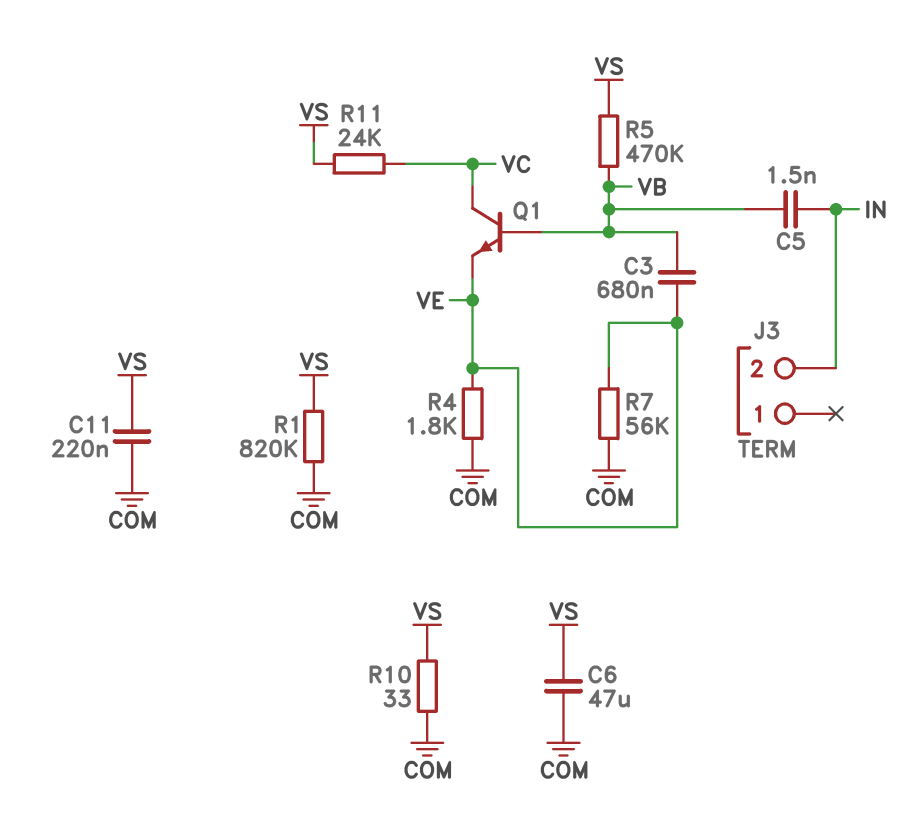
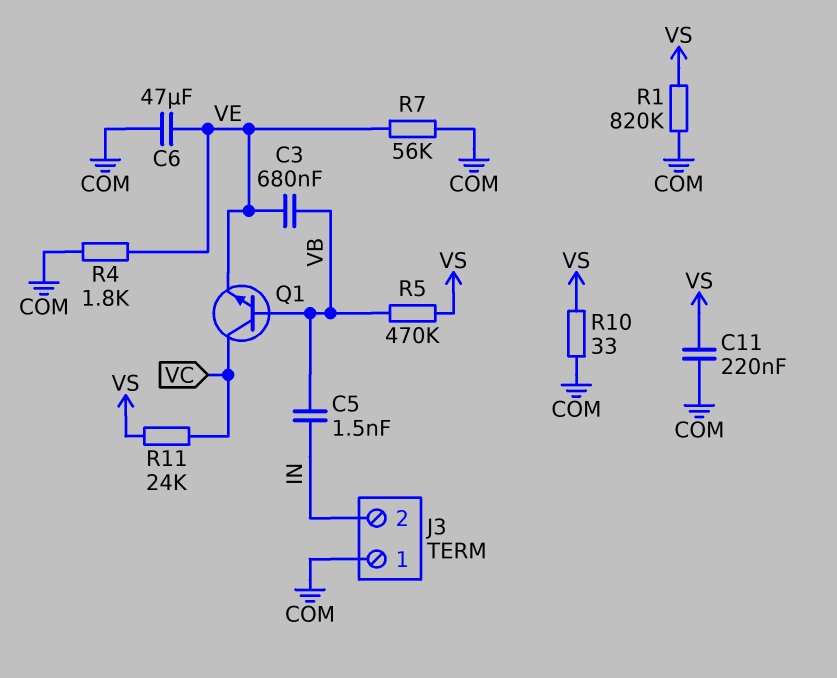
C6: 47uF (COM, VS) -> 47uF (COM, VE)
J3 pin 1: none -> COM

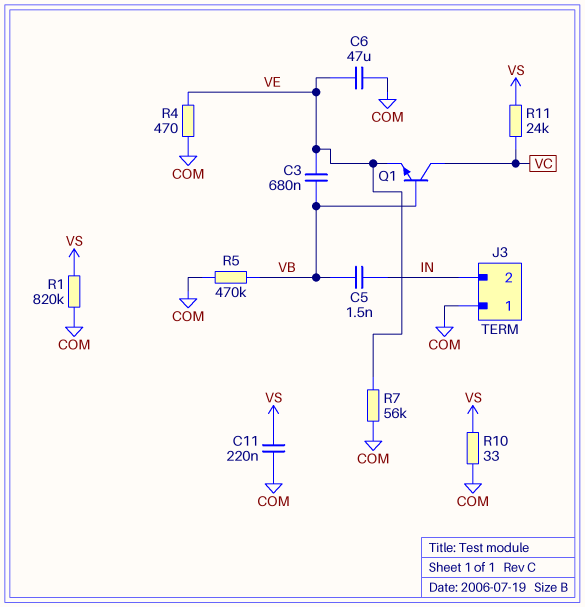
R4: 1.8k (COM, VE) -> 470 (COM, VE)
R5: 470k (VB, VS) -> 470k (COM, VB)

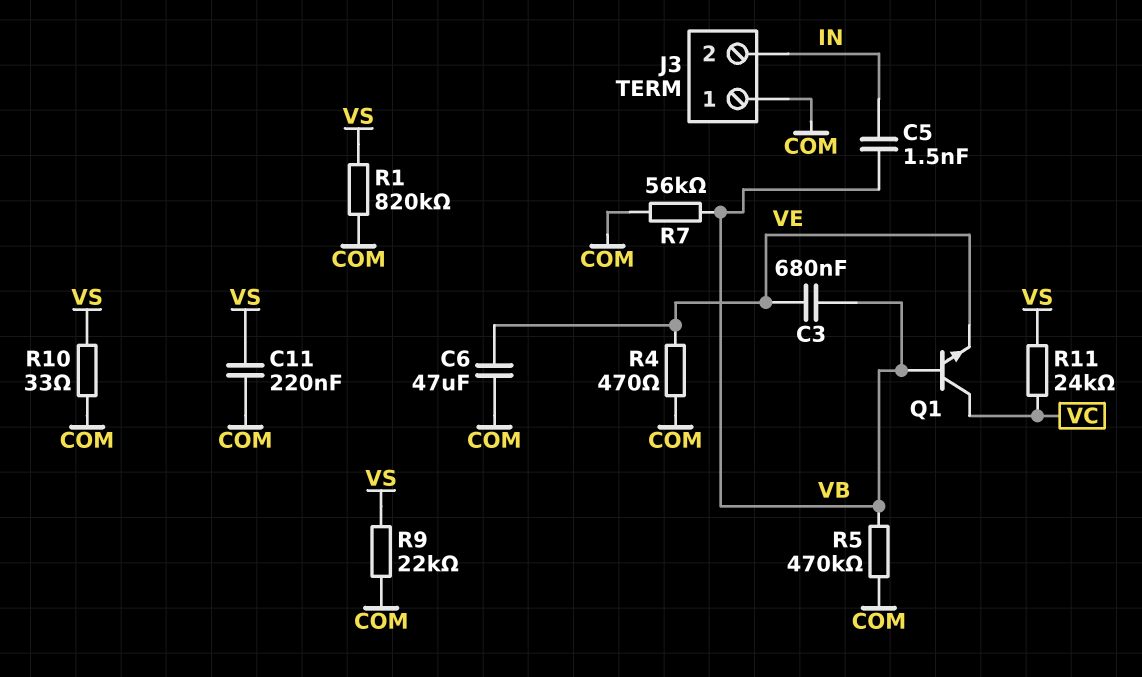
R7: 56k (COM, VE) -> 56k (COM, VB)
R9: none -> 22k (COM, VS)

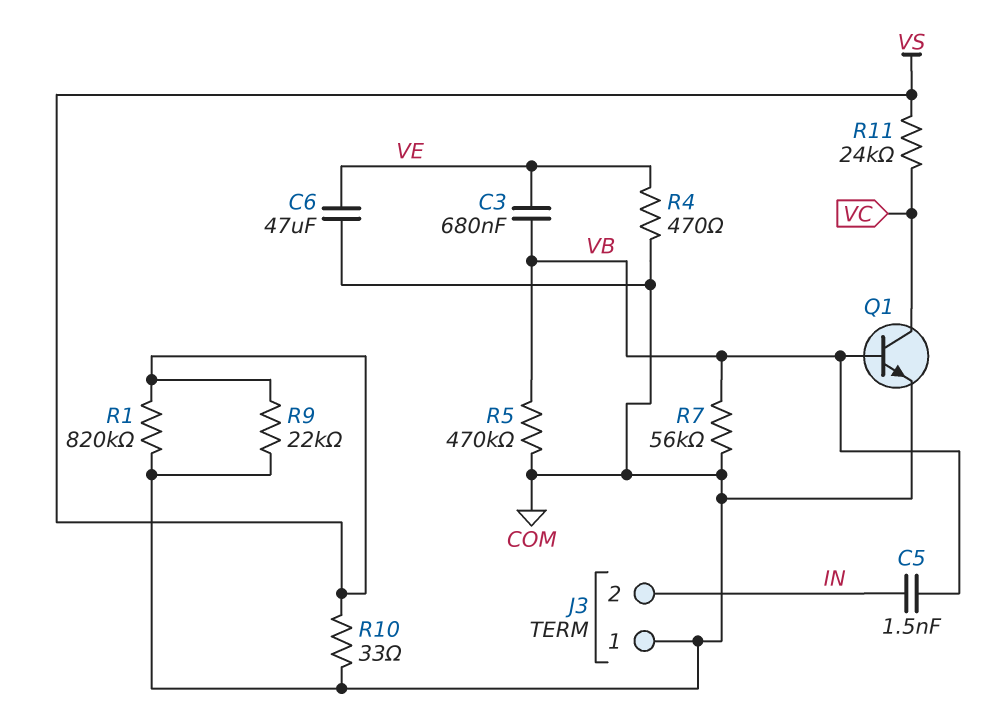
C11: 220nF (COM, VS) -> none
Q1: NPN (B VB, C VC, E VE) -> NPN (B VB, C VC, E COM)

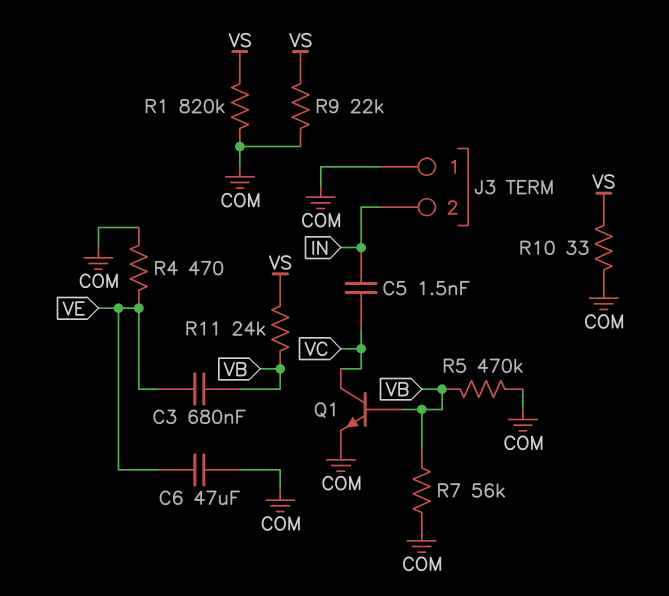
C5: 1.5nF (IN, VB) -> 1.5nF (IN, VC)
R11: 24k (VC, VS) -> 24k (VB, VS)

